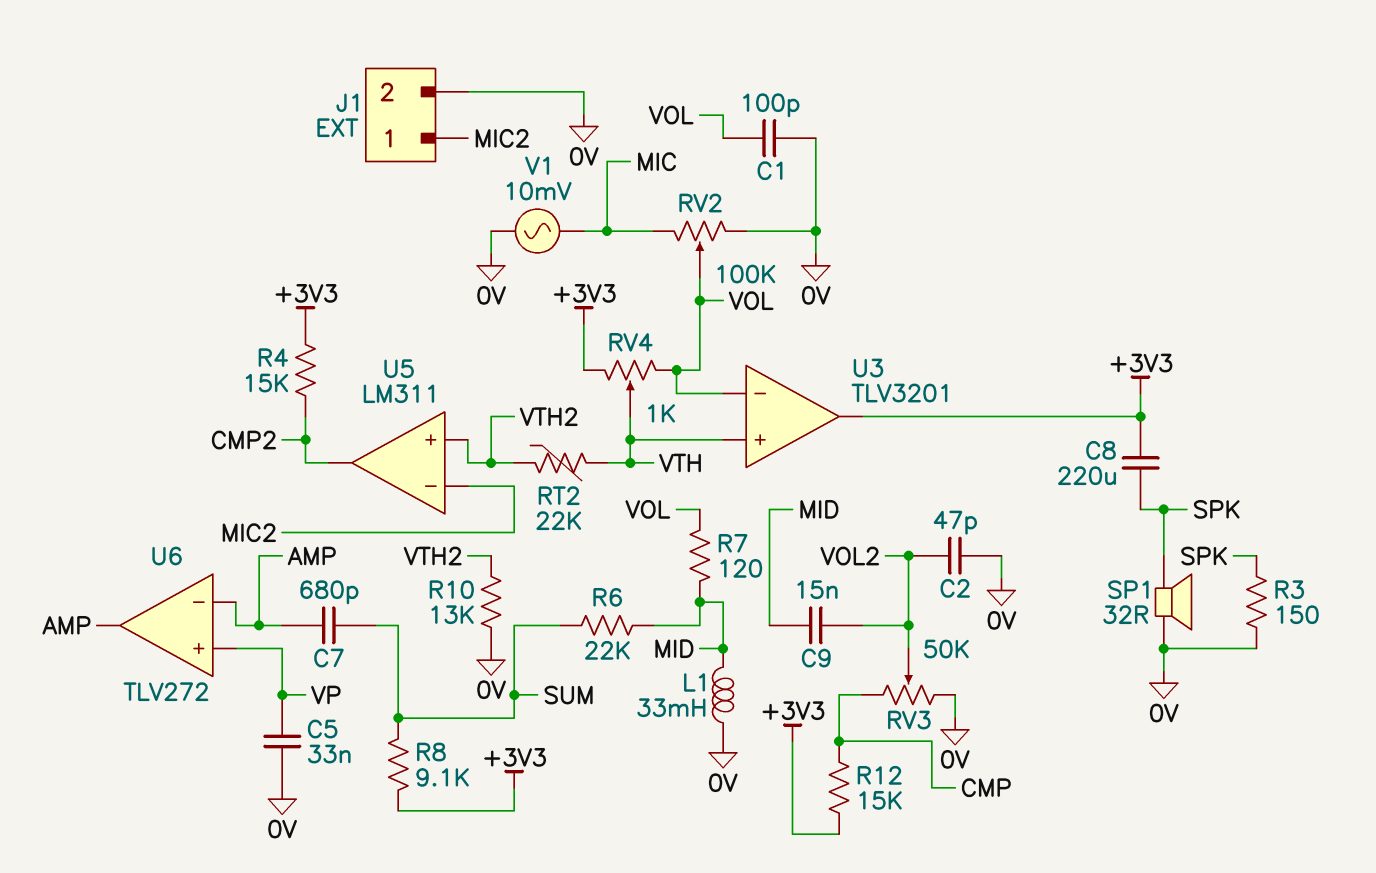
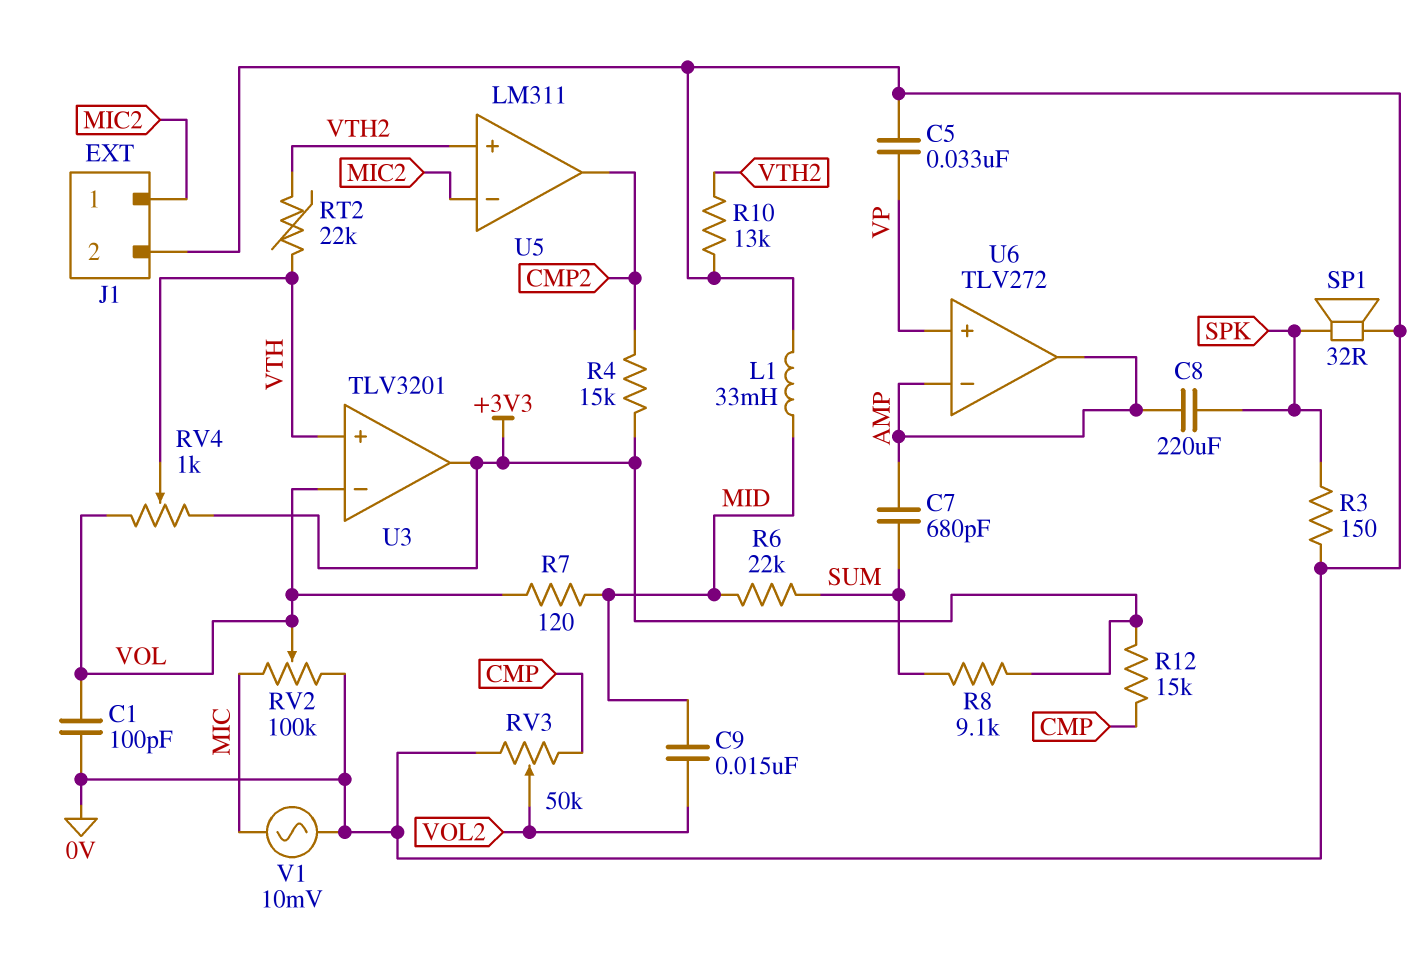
C2: 47pF (0V, VOL2) -> none
C8: 220uF (+3V3, SPK) -> 220uF (AMP, SPK)

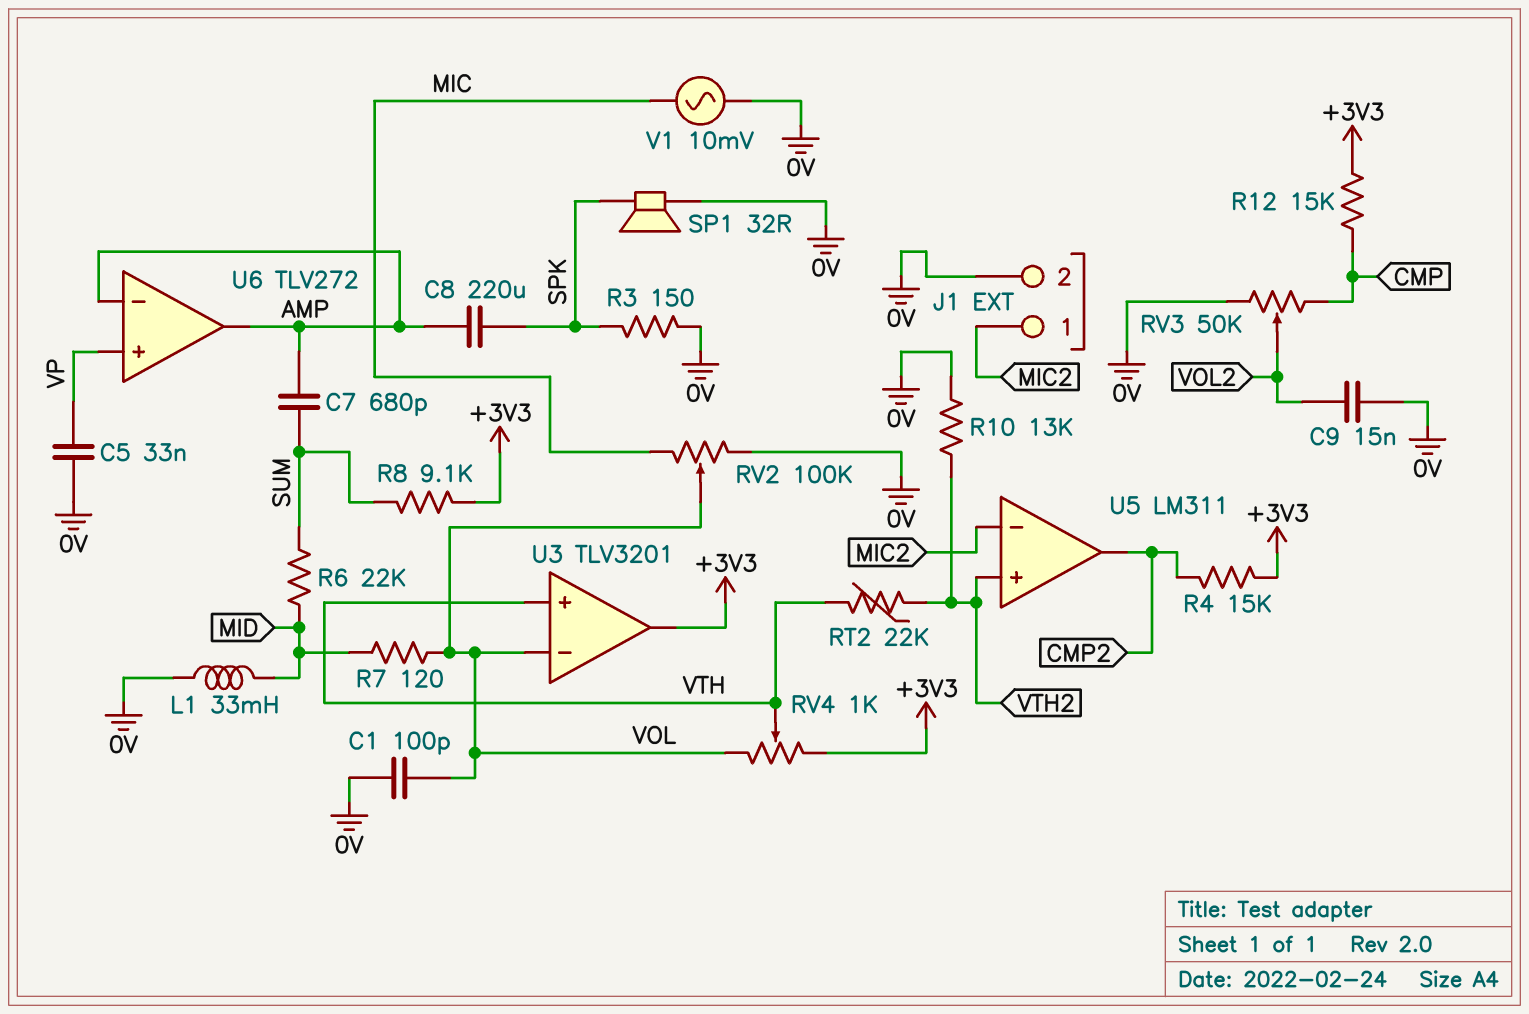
C9: 15nF (MID, VOL2) -> 15nF (0V, VOL2)

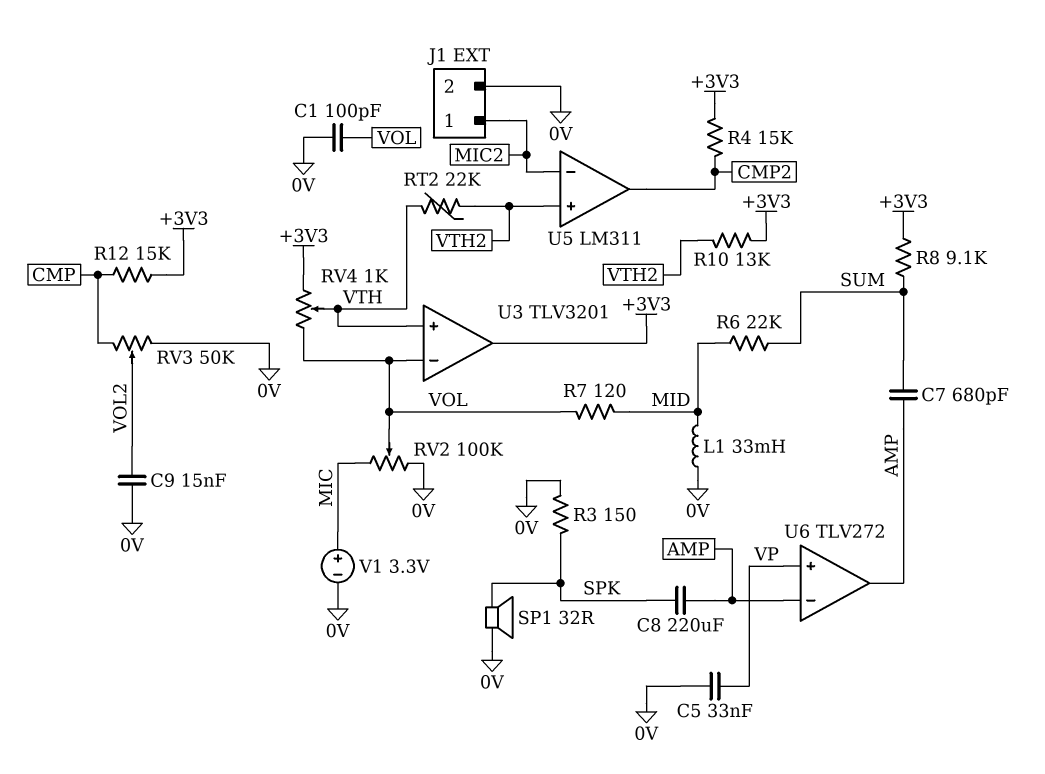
R10: 13k (0V, VTH2) -> 13k (+3V3, VTH2)
V1: AC 10mV (0V, MIC) -> 3.3V (plus MIC, minus 0V)

